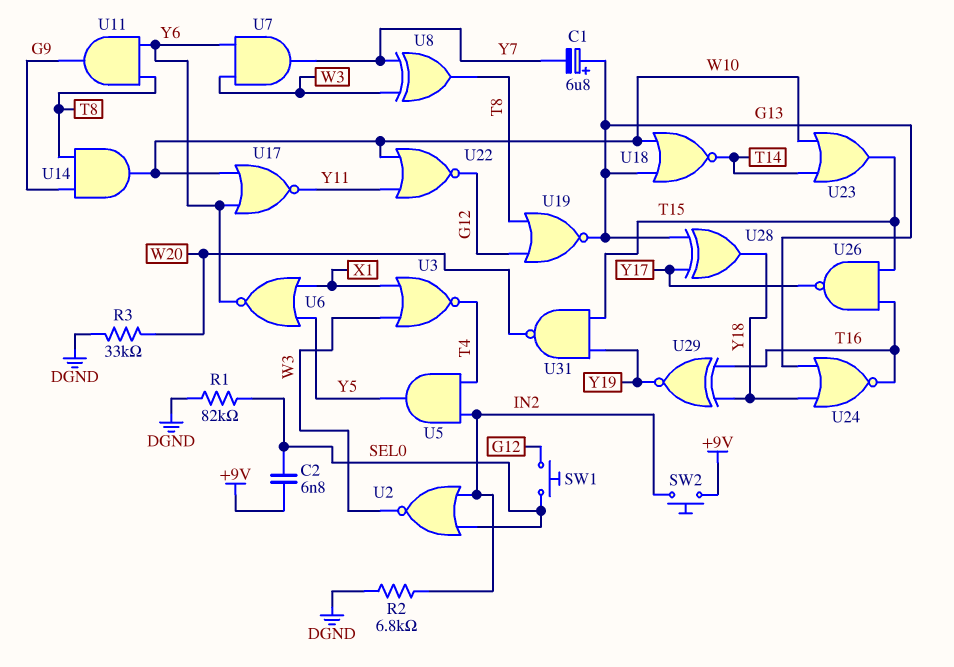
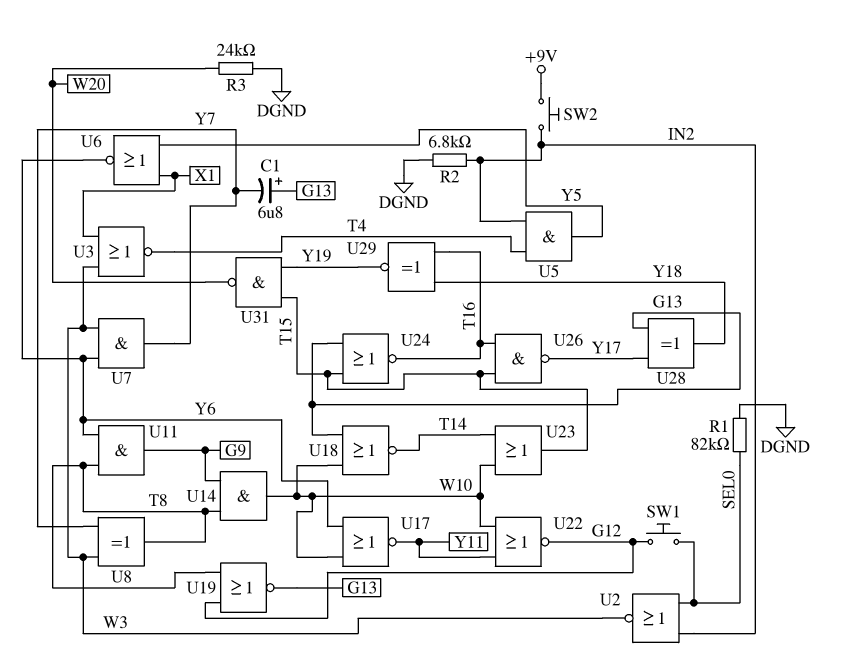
C2: 6.8nF (+9V, SEL0) -> none
R3: 33k (DGND, W20) -> 24k (DGND, W20)
U24: NOR (in G13, in Y18, out T16) -> NOR (in G13, in T15, out T16)

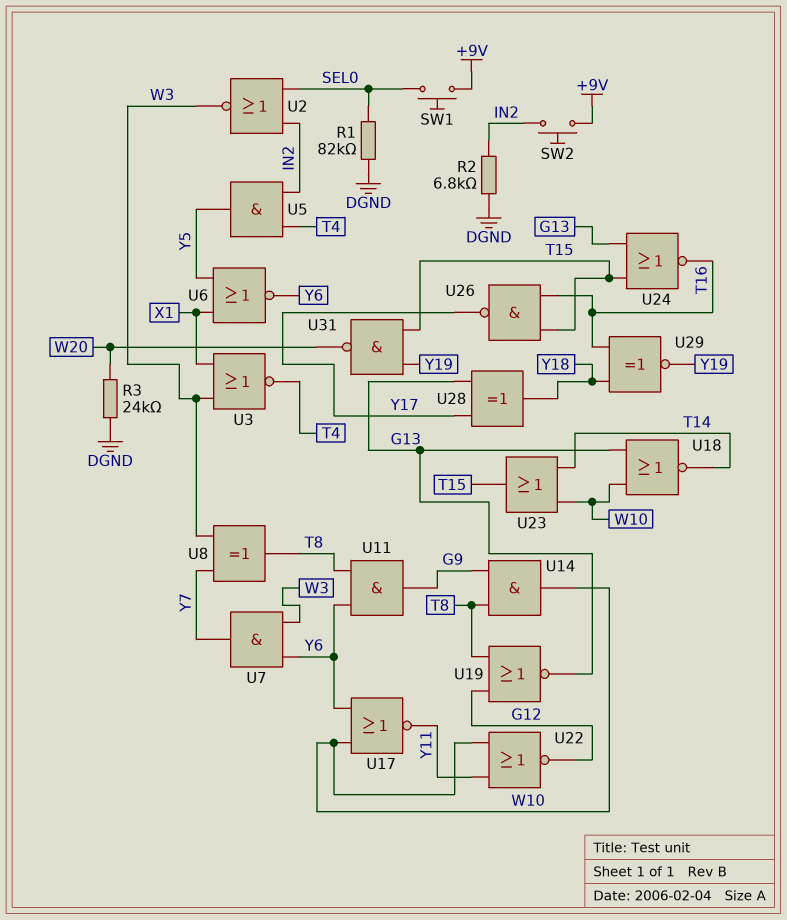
C1: 6.8uF (plus G13, minus Y7) -> none
SW1: button (G12, SEL0) -> button (+9V, SEL0)

